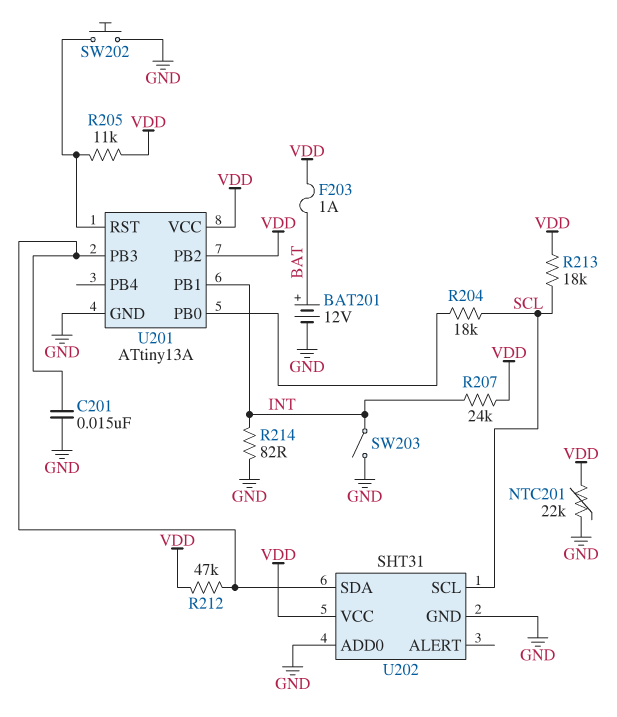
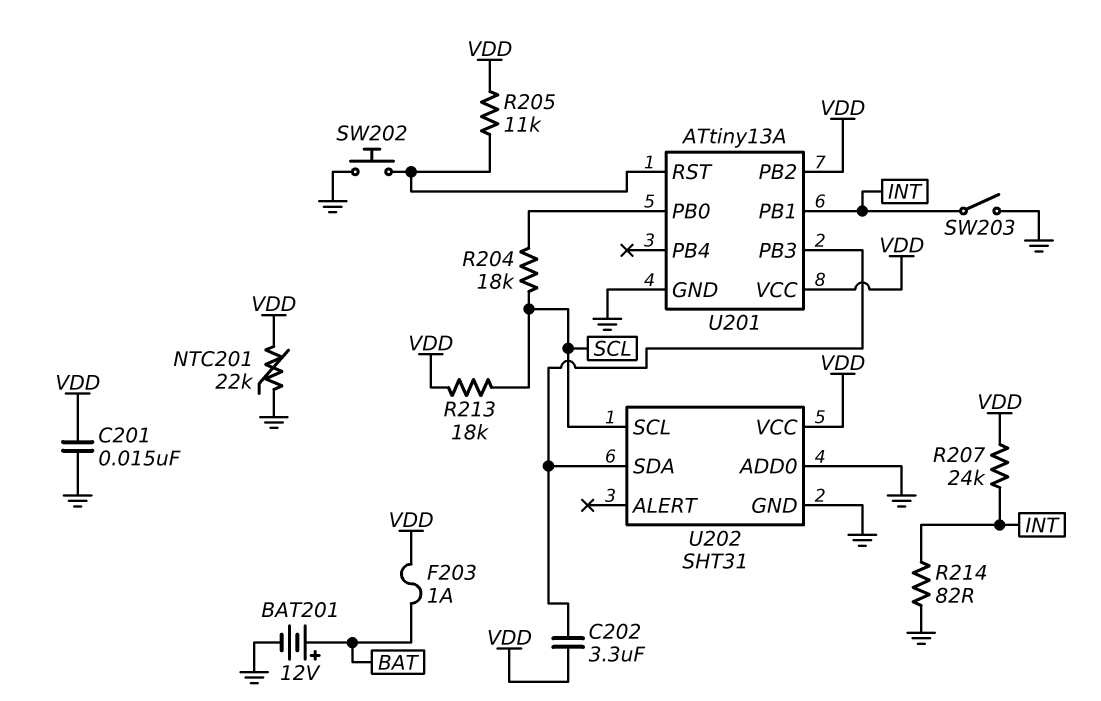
C201: 15nF (GND, U201/PB3) -> 15nF (GND, VDD)
C202: none -> 3.3uF (U201/PB3, VDD)
R212: 47k (U201/PB3, VDD) -> none

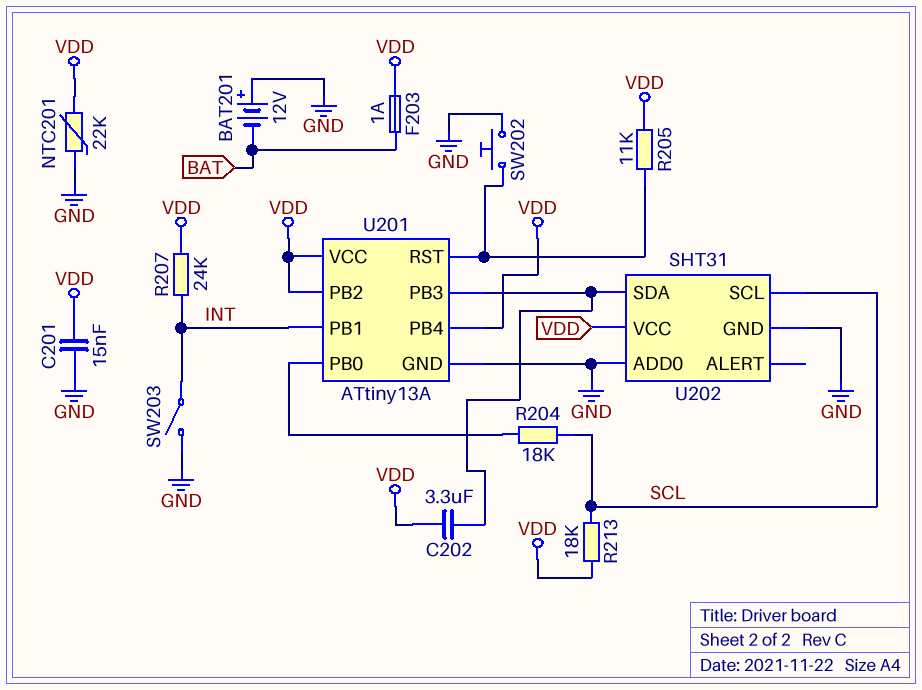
BAT201: 12V (plus BAT, minus GND) -> 12V (plus GND, minus BAT)
R214: 82 (GND, INT) -> none
U201 pin PB4: none -> VDD

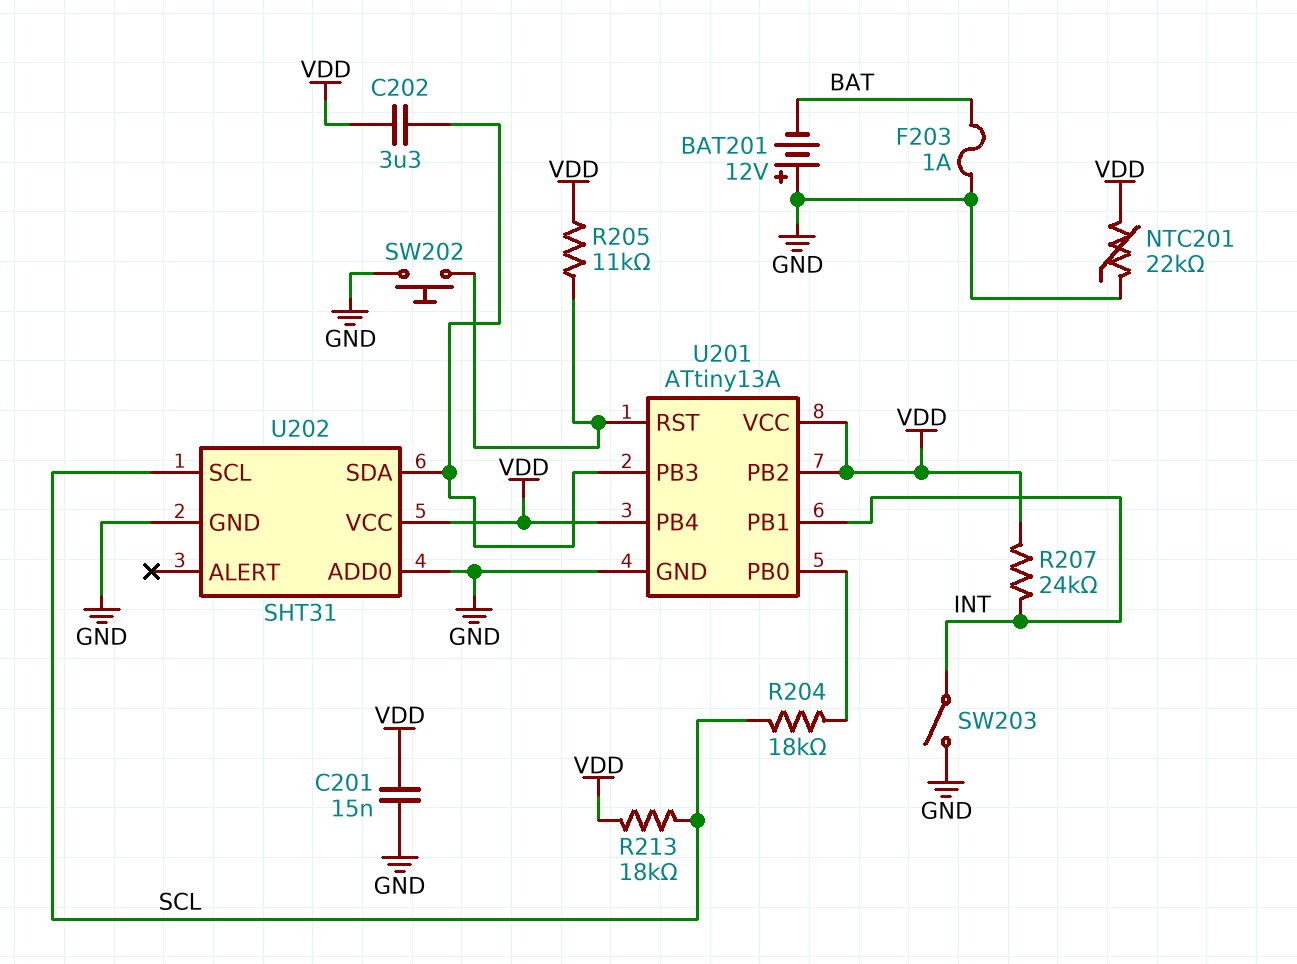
F203: 1A (BAT, VDD) -> 1A (BAT, GND)

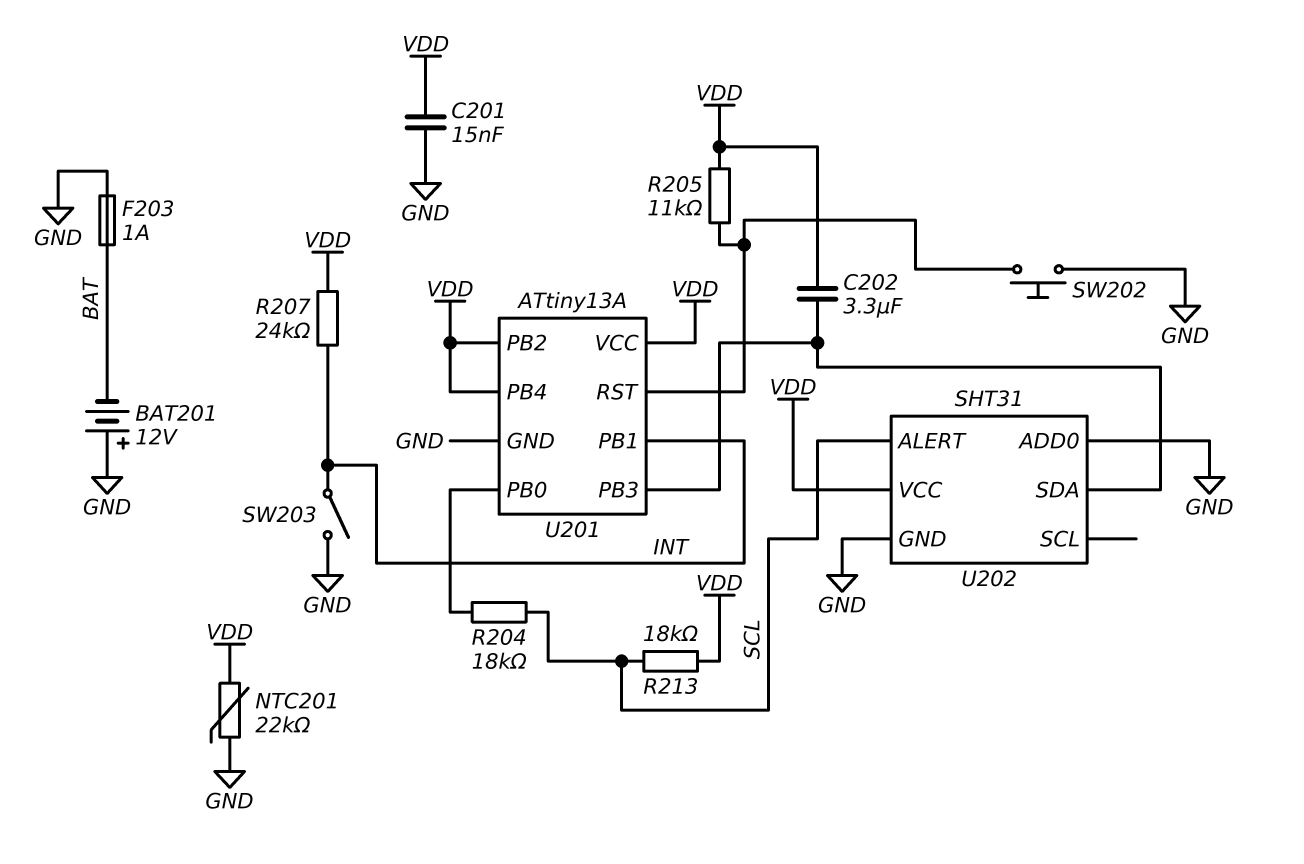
U202 pin ALERT: none -> SCL
U202 pin SCL: SCL -> none

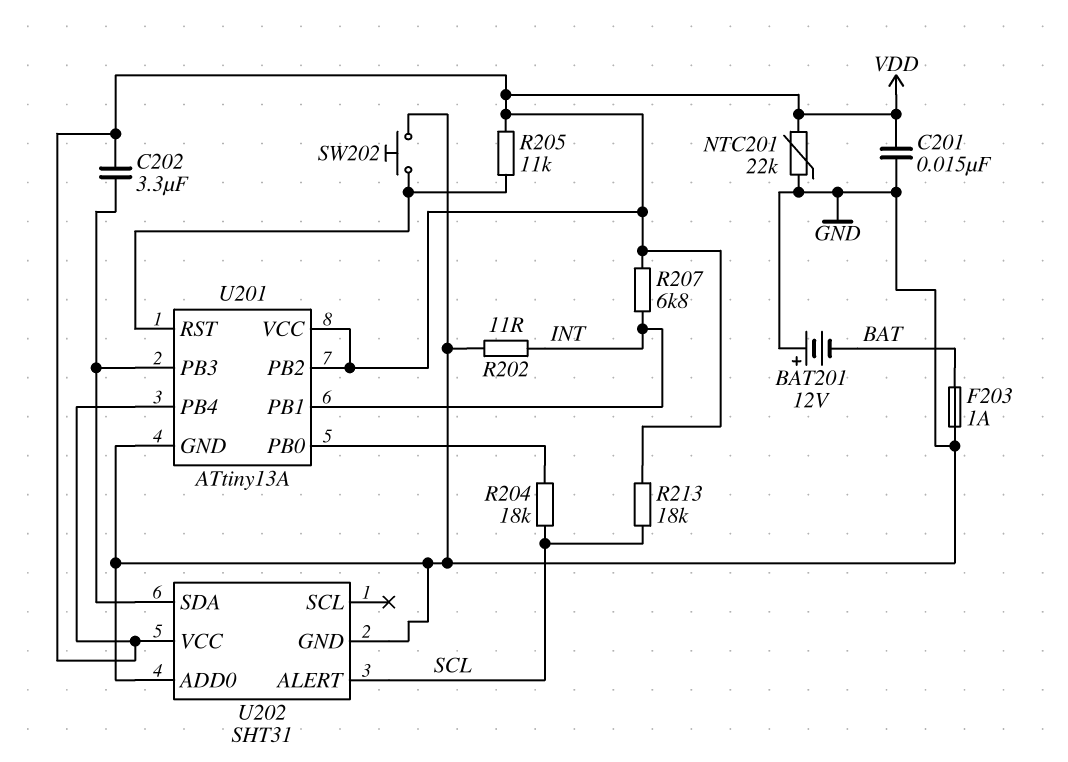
R202: none -> 11 (GND, INT)
R207: 24k (INT, VDD) -> 6.8k (INT, VDD)
SW203: switch (GND, INT) -> none

